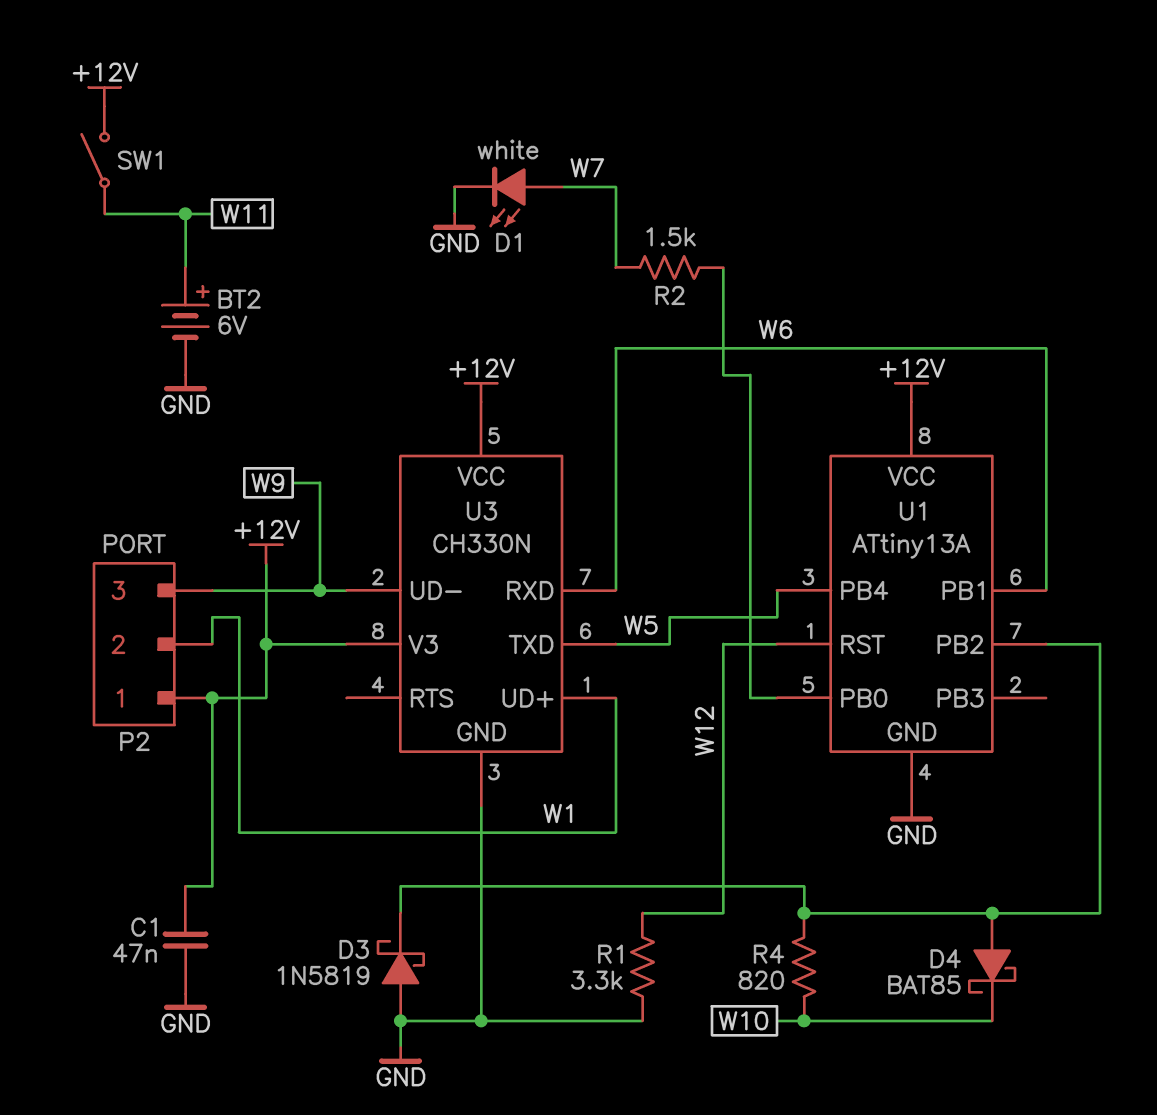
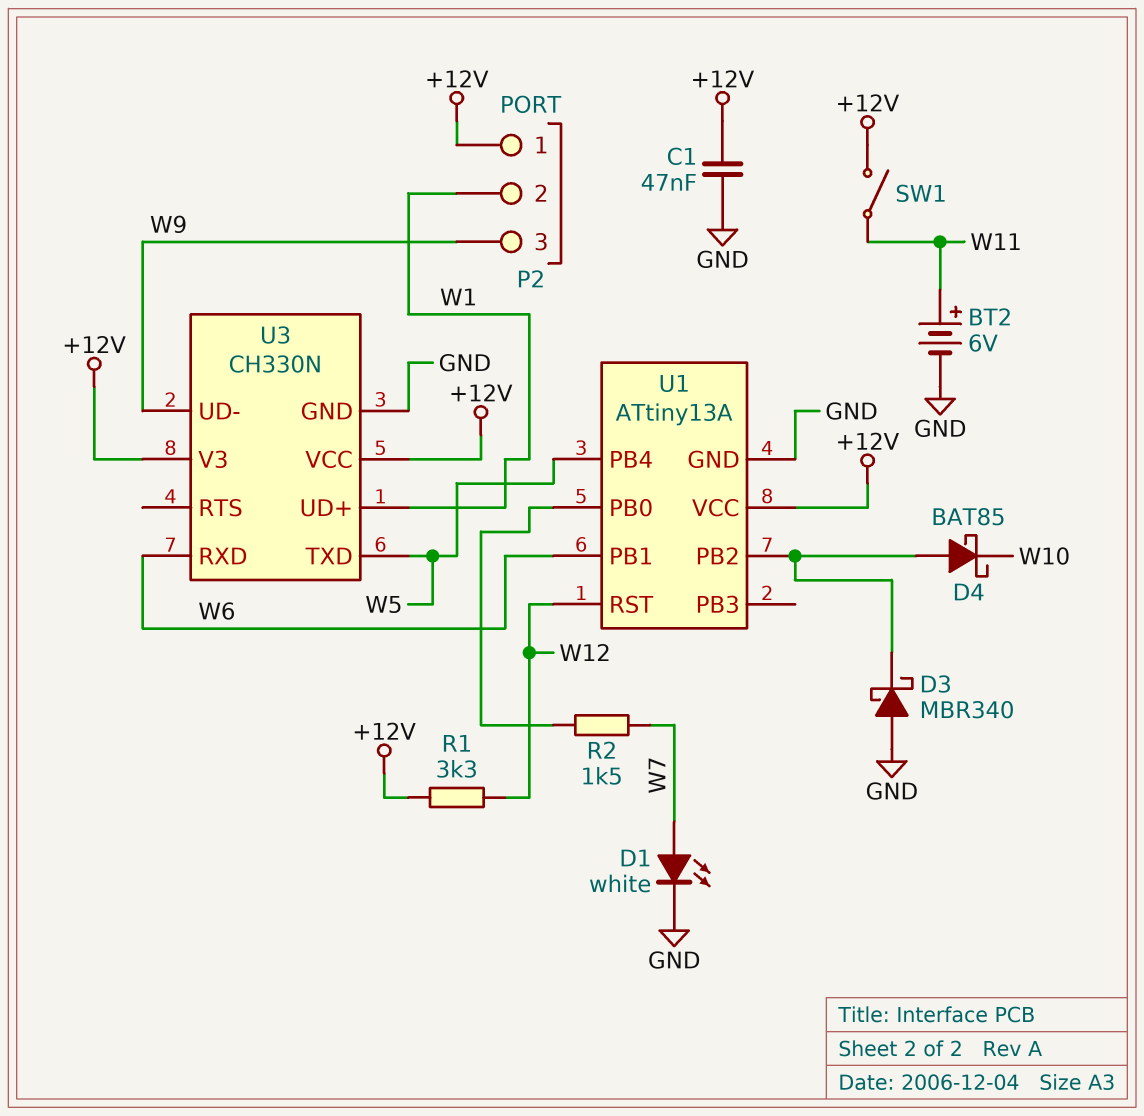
D3: schottky 1N5819 (A GND, K U1/PB2) -> schottky MBR340 (A GND, K U1/PB2)
R1: 3.3k (GND, W12) -> 3.3k (+12V, W12)
R4: 820 (U1/PB2, W10) -> none

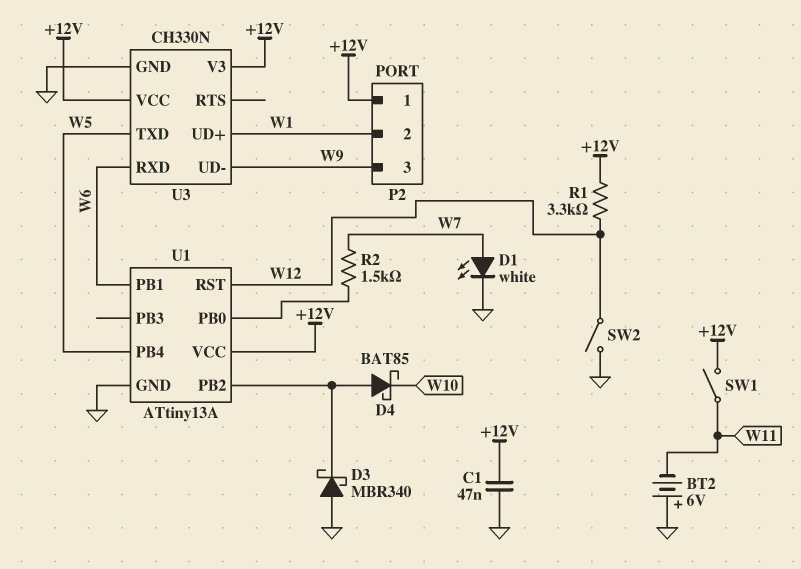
BT2: 6V (plus W11, minus GND) -> 6V (plus GND, minus W11)
SW2: none -> switch (GND, W12)

